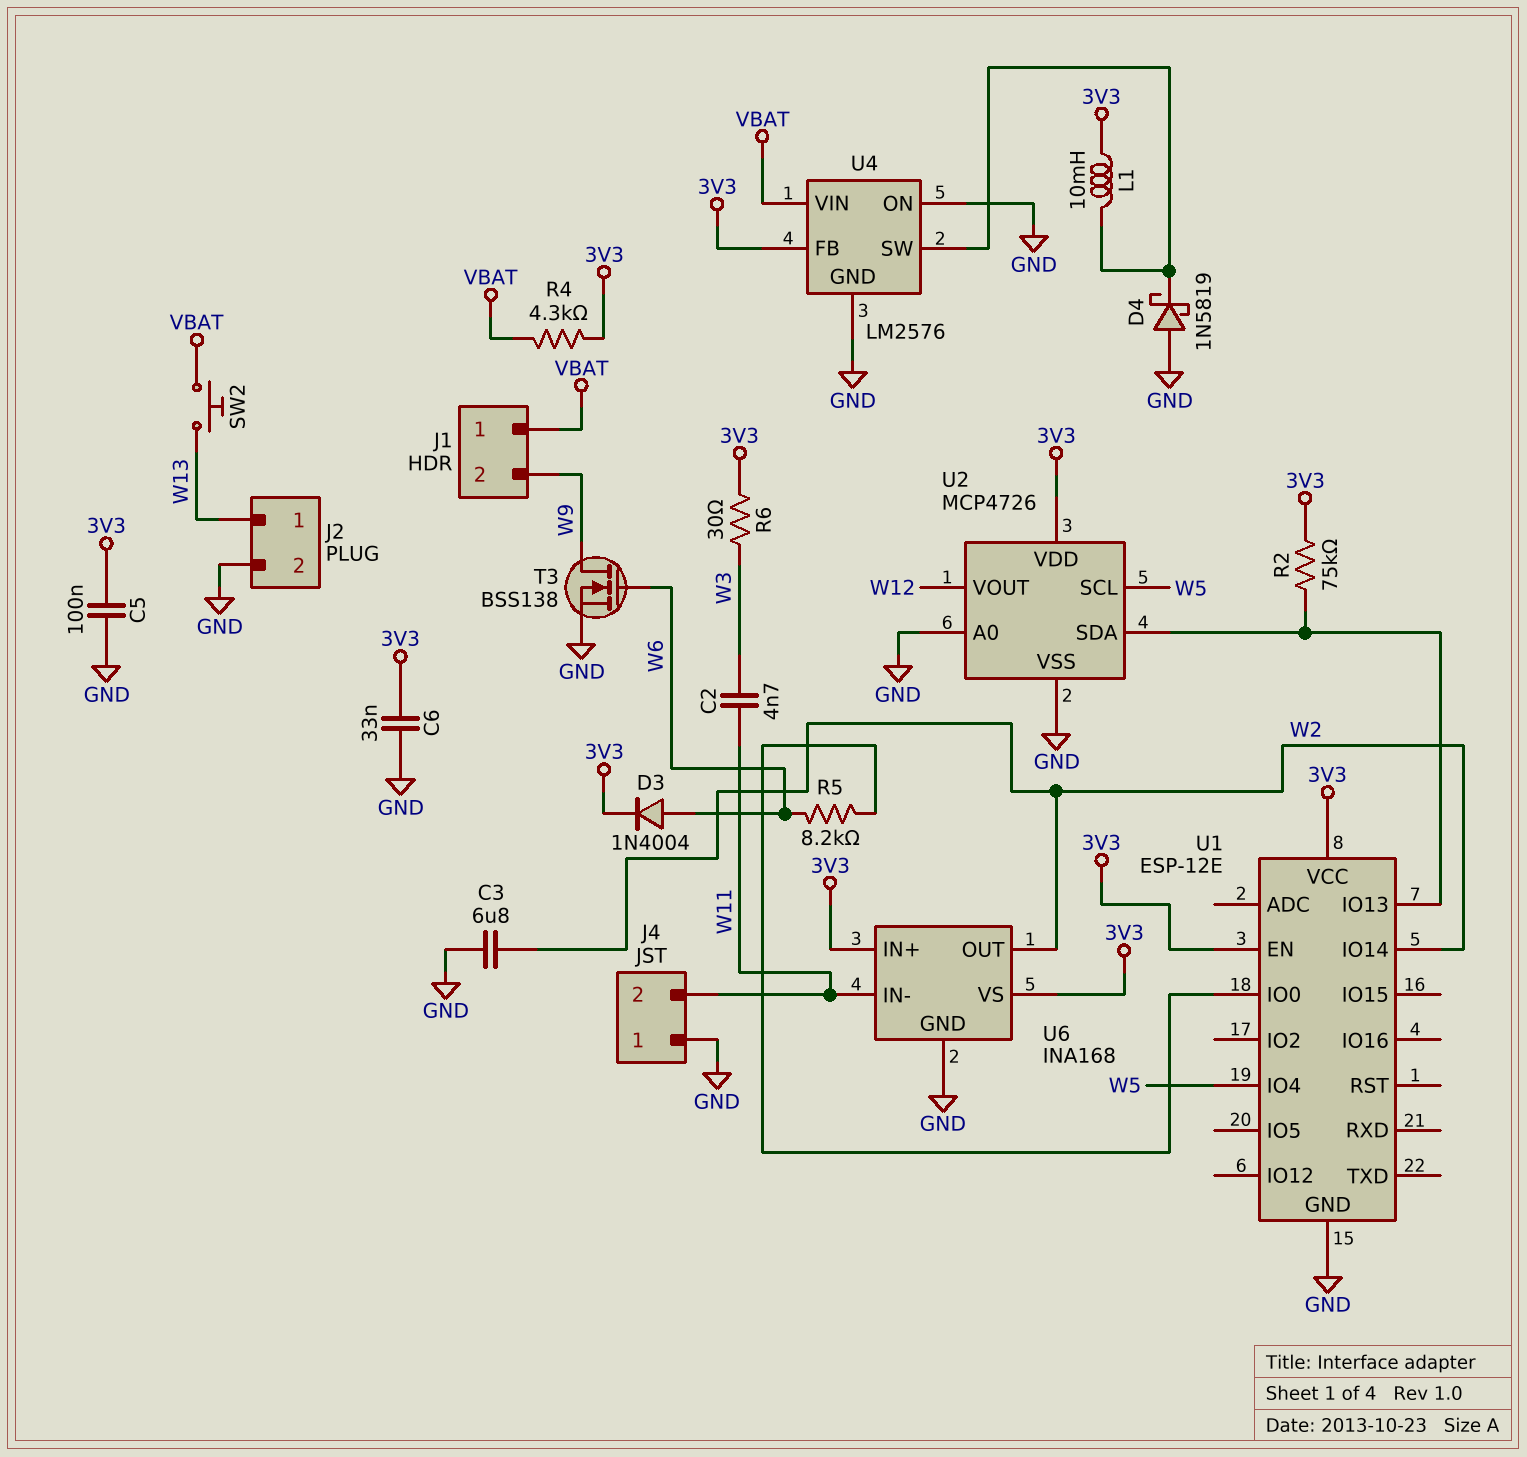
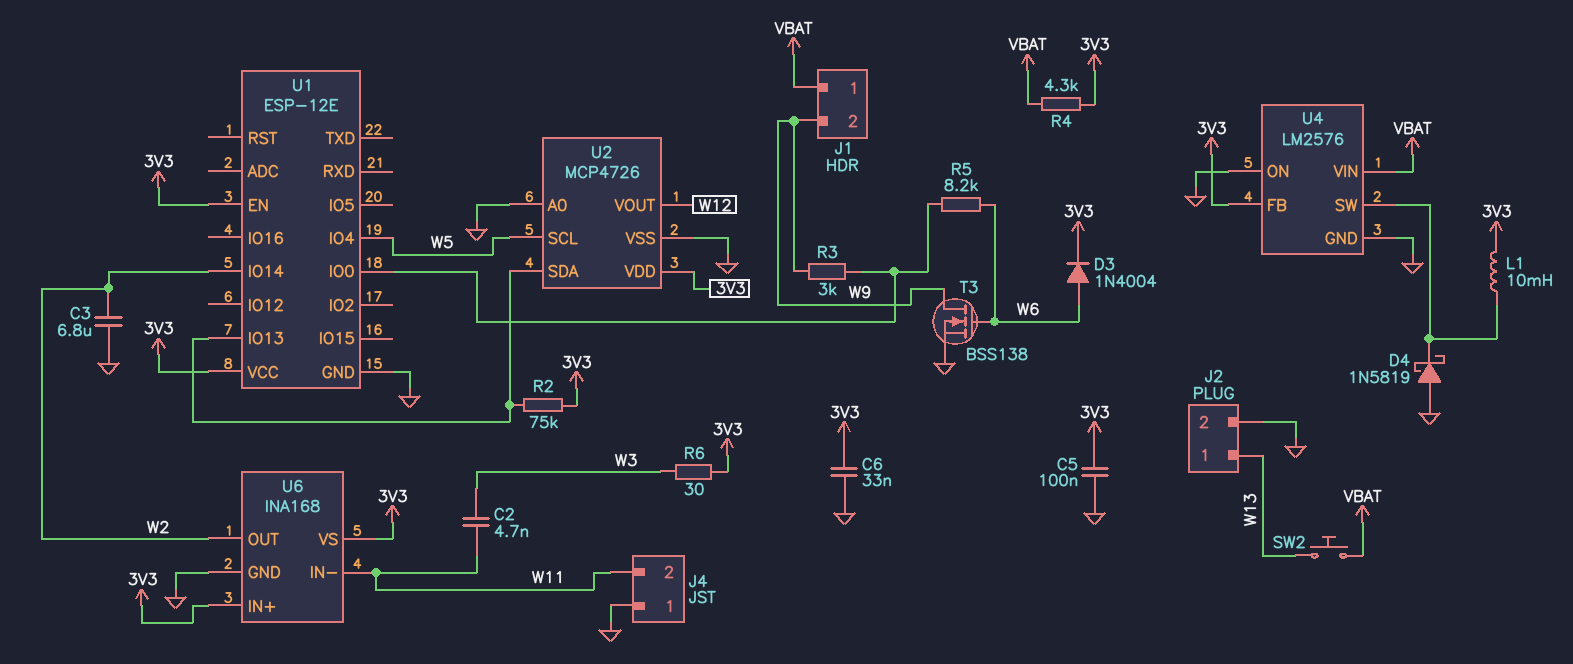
R3: none -> 3k (U1/IO0, W9)

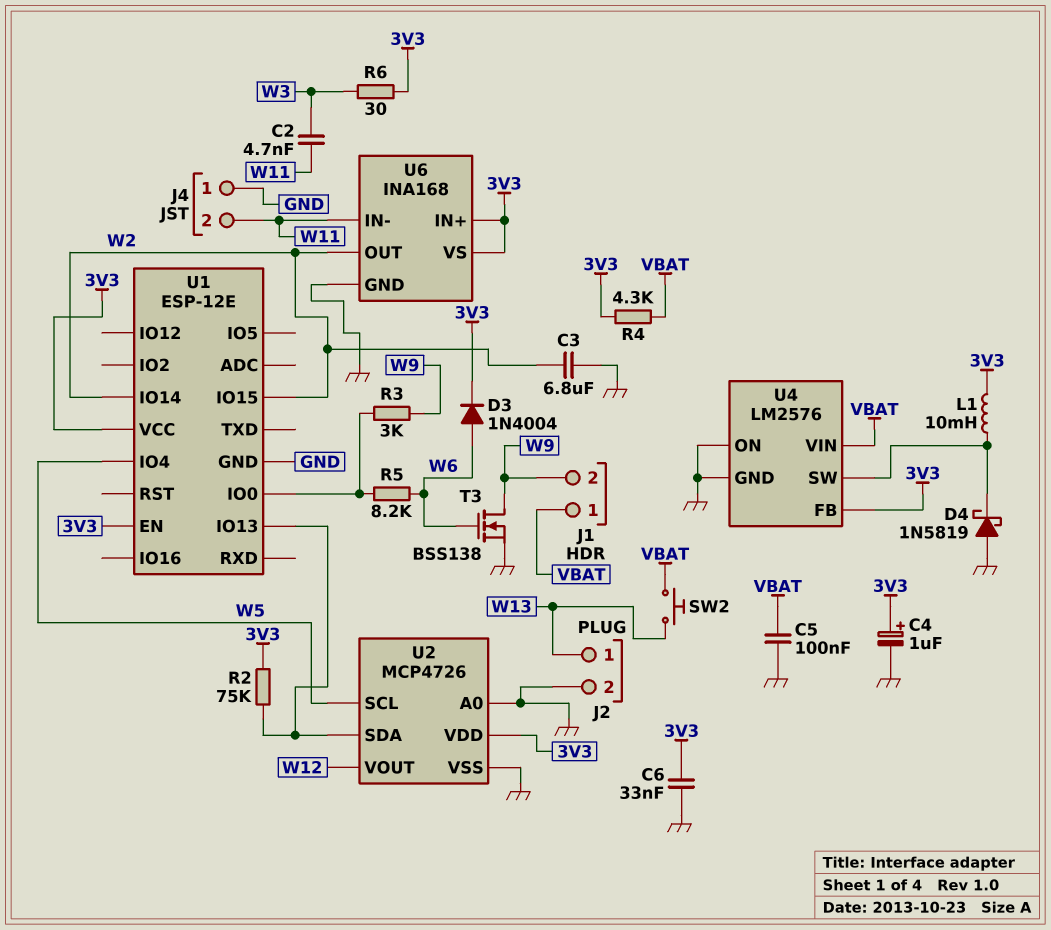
C4: none -> 1uF (plus 3V3, minus GND)
C5: 100nF (3V3, GND) -> 100nF (GND, VBAT)
U1 pin IO15: none -> W2

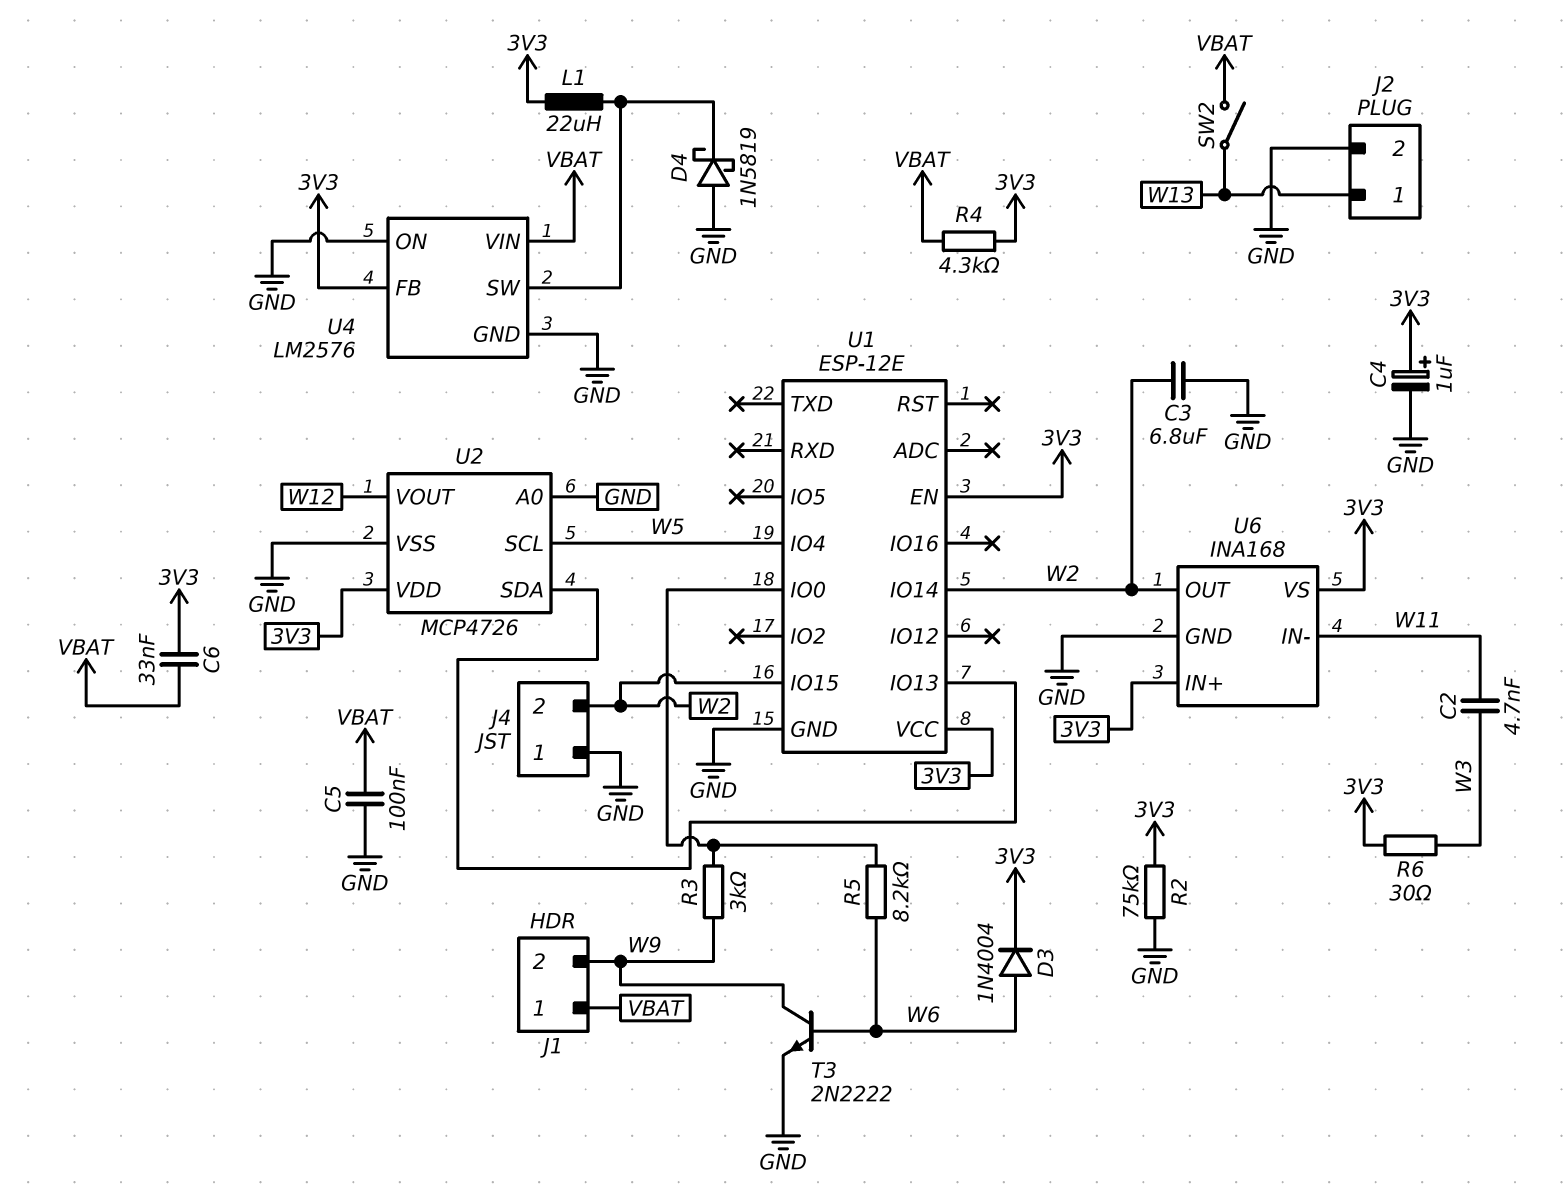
C6: 33nF (3V3, GND) -> 33nF (3V3, VBAT)
J4 pin 2: W11 -> W2
L1: 10mH (3V3, U4/SW) -> 22uH (3V3, U4/SW)
R2: 75k (3V3, U1/IO13) -> 75k (3V3, GND)
SW2: button (VBAT, W13) -> switch (VBAT, W13)
T3: NMOS BSS138 (G W6, D W9, S GND) -> NPN 2N2222 (B W6, C W9, E GND)

